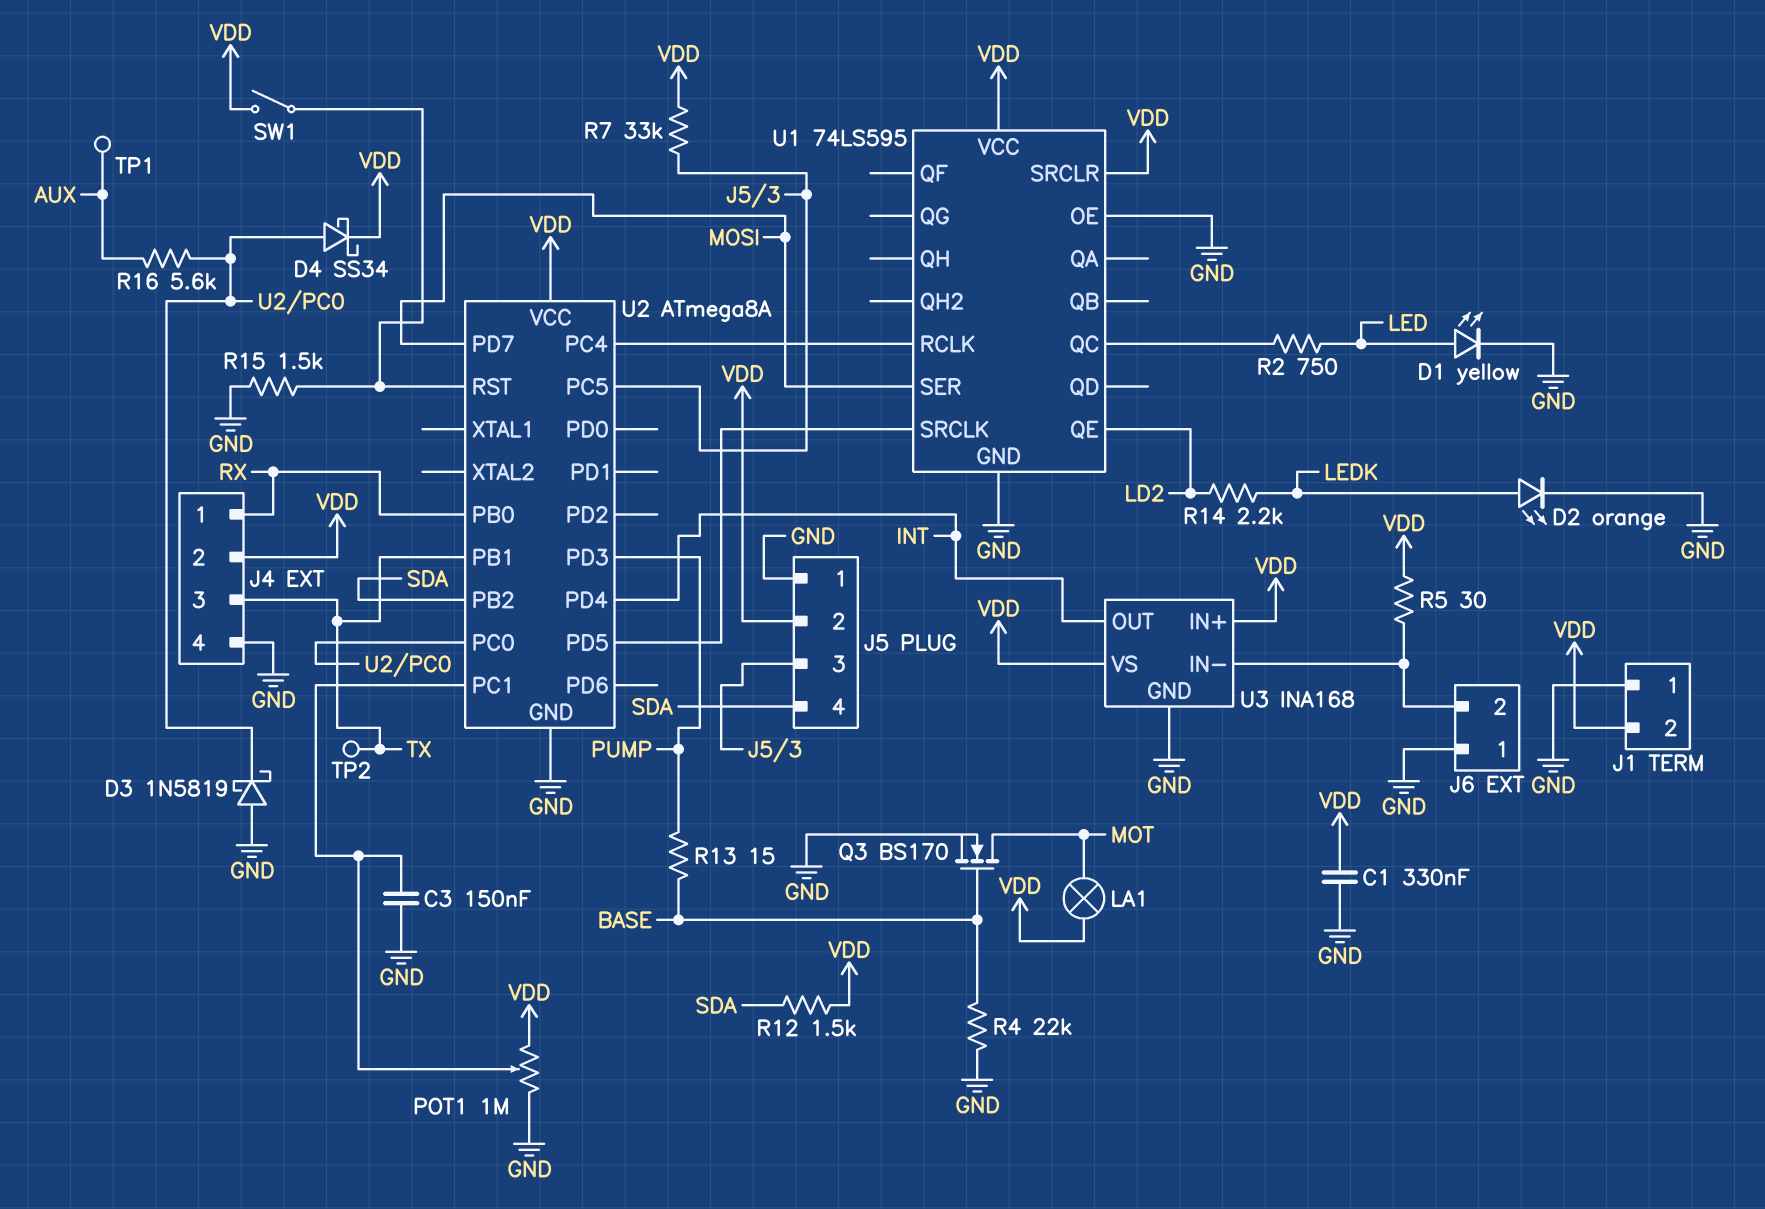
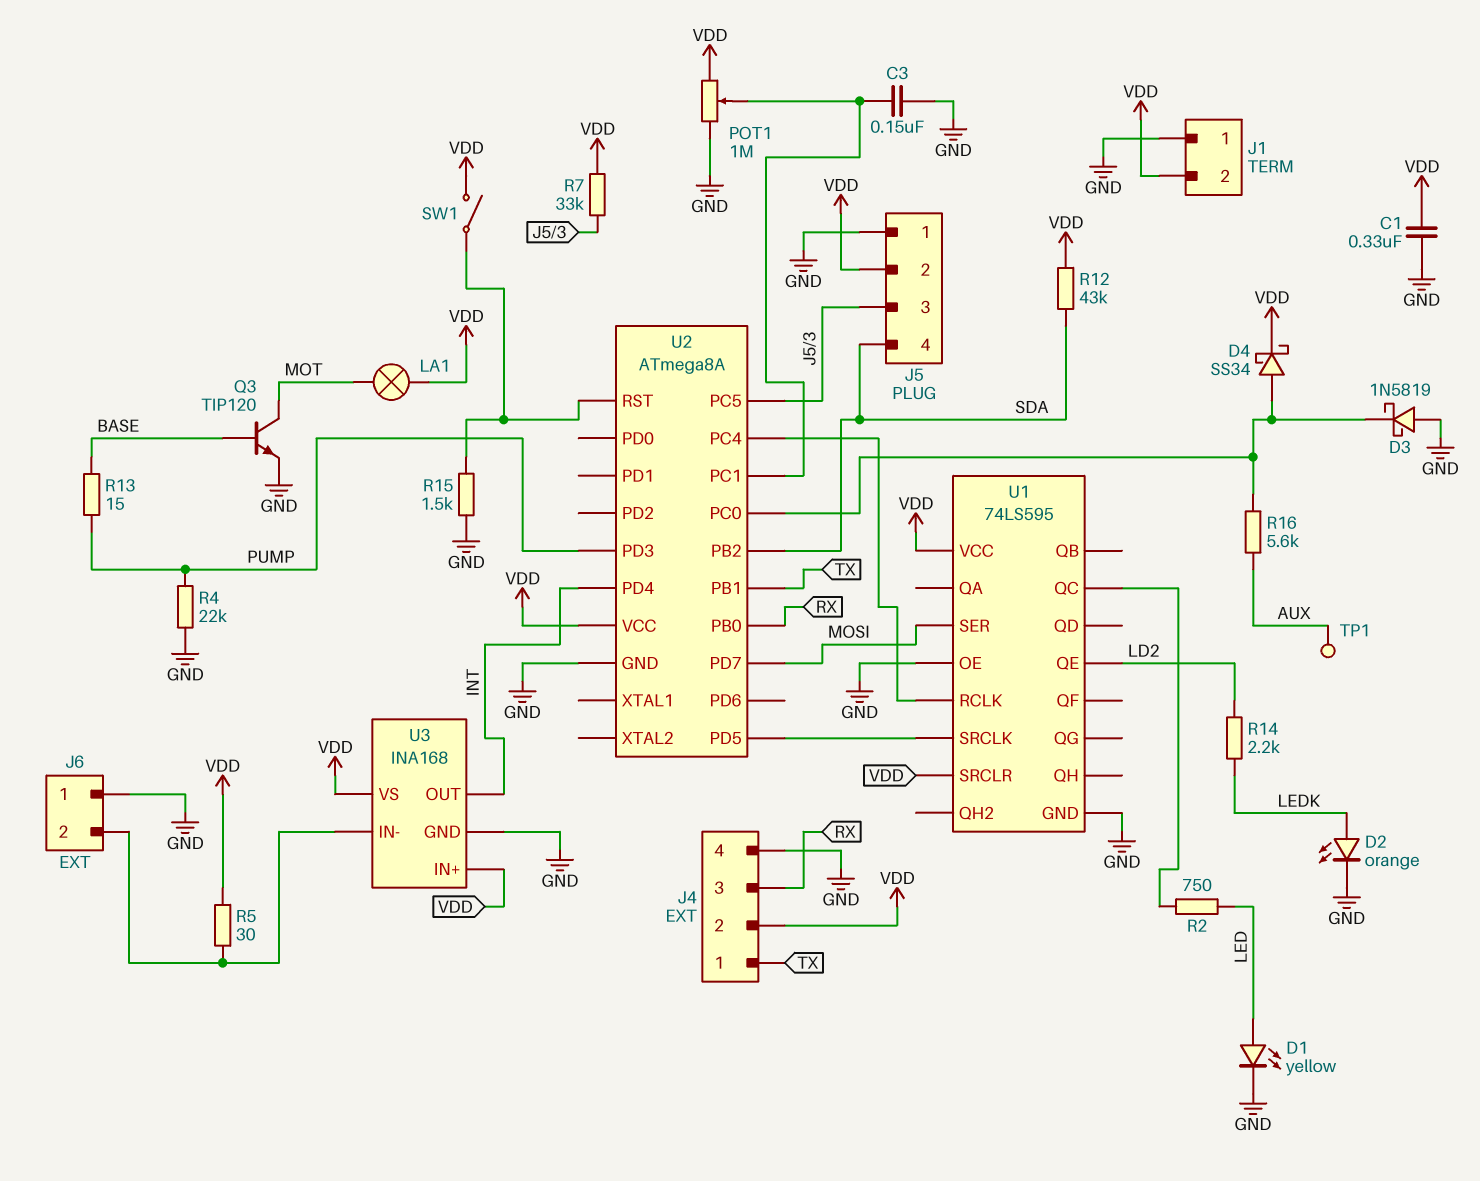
J4 pin 1: RX -> TX
J4 pin 3: TX -> RX
Q3: NMOS BS170 (G BASE, D MOT, S GND) -> NPN TIP120 (B BASE, C MOT, E GND)
R4: 22k (BASE, GND) -> 22k (GND, PUMP)
R12: 1.5k (SDA, VDD) -> 43k (SDA, VDD)
TP2: test point (TX) -> none

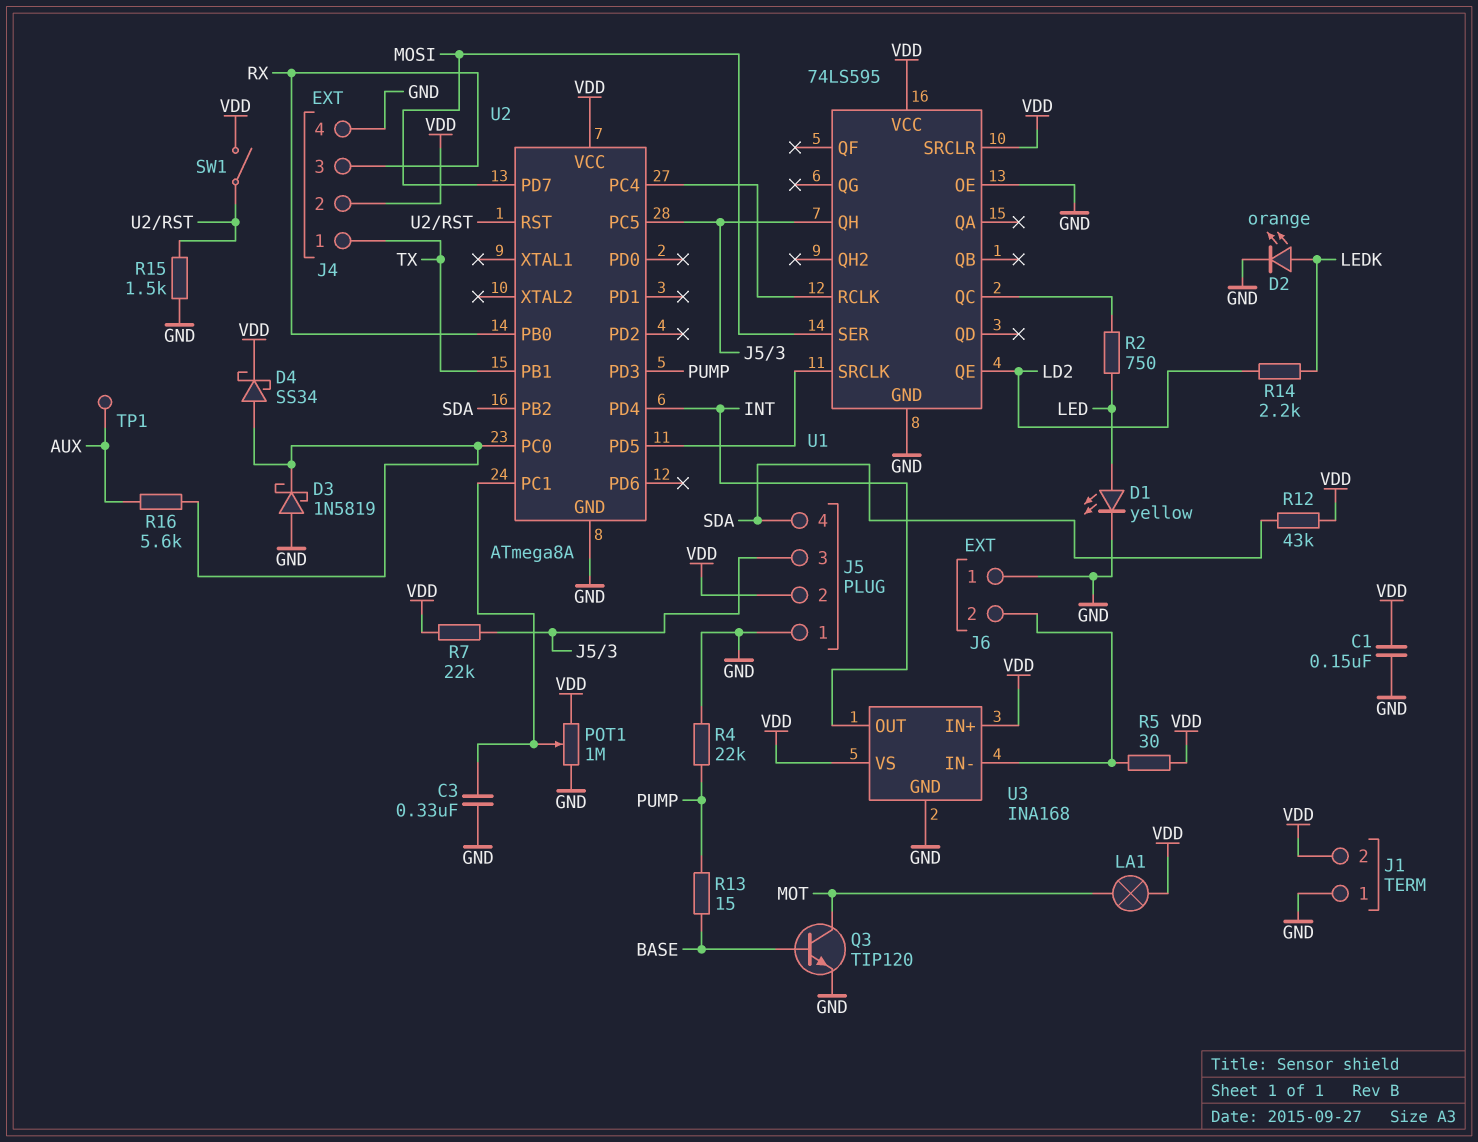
C1: 330nF (GND, VDD) -> 150nF (GND, VDD)
C3: 150nF (GND, U2/PC1) -> 330nF (GND, U2/PC1)
R7: 33k (J5/3, VDD) -> 22k (J5/3, VDD)
U1 pin QH: none -> J5/3

